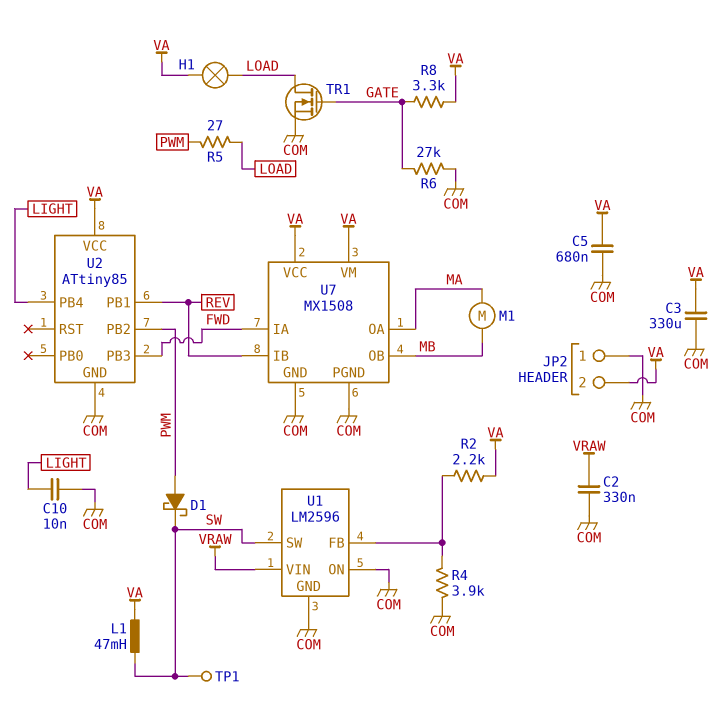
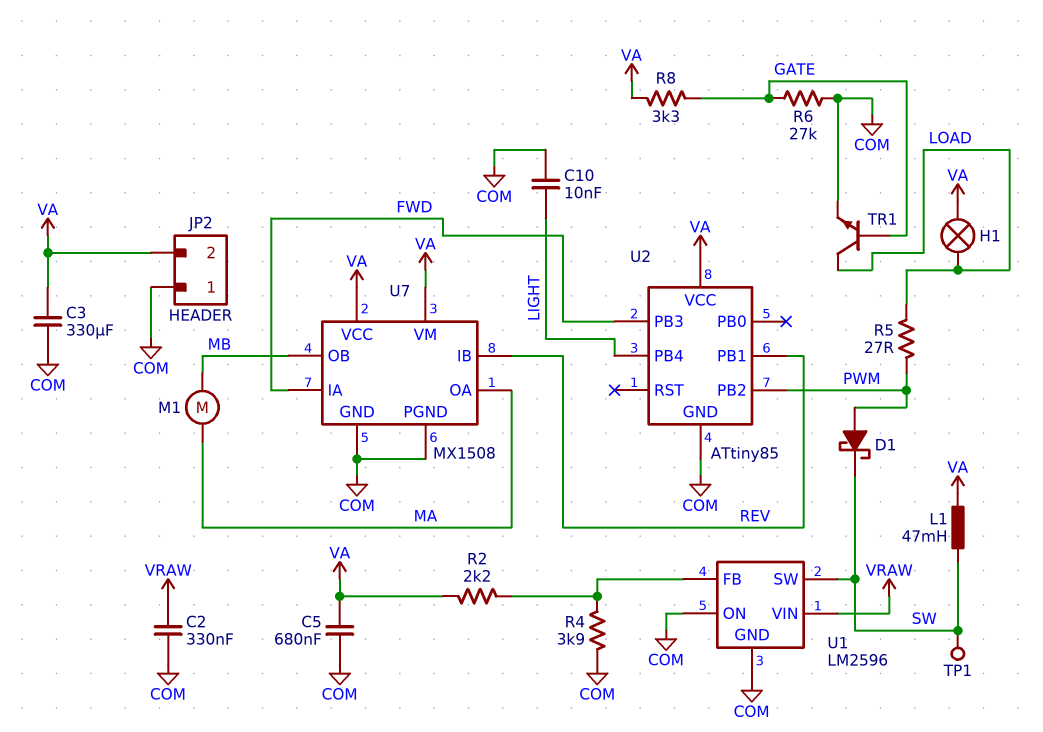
TR1: NMOS (G GATE, D LOAD, S COM) -> NPN (B GATE, C LOAD, E COM)

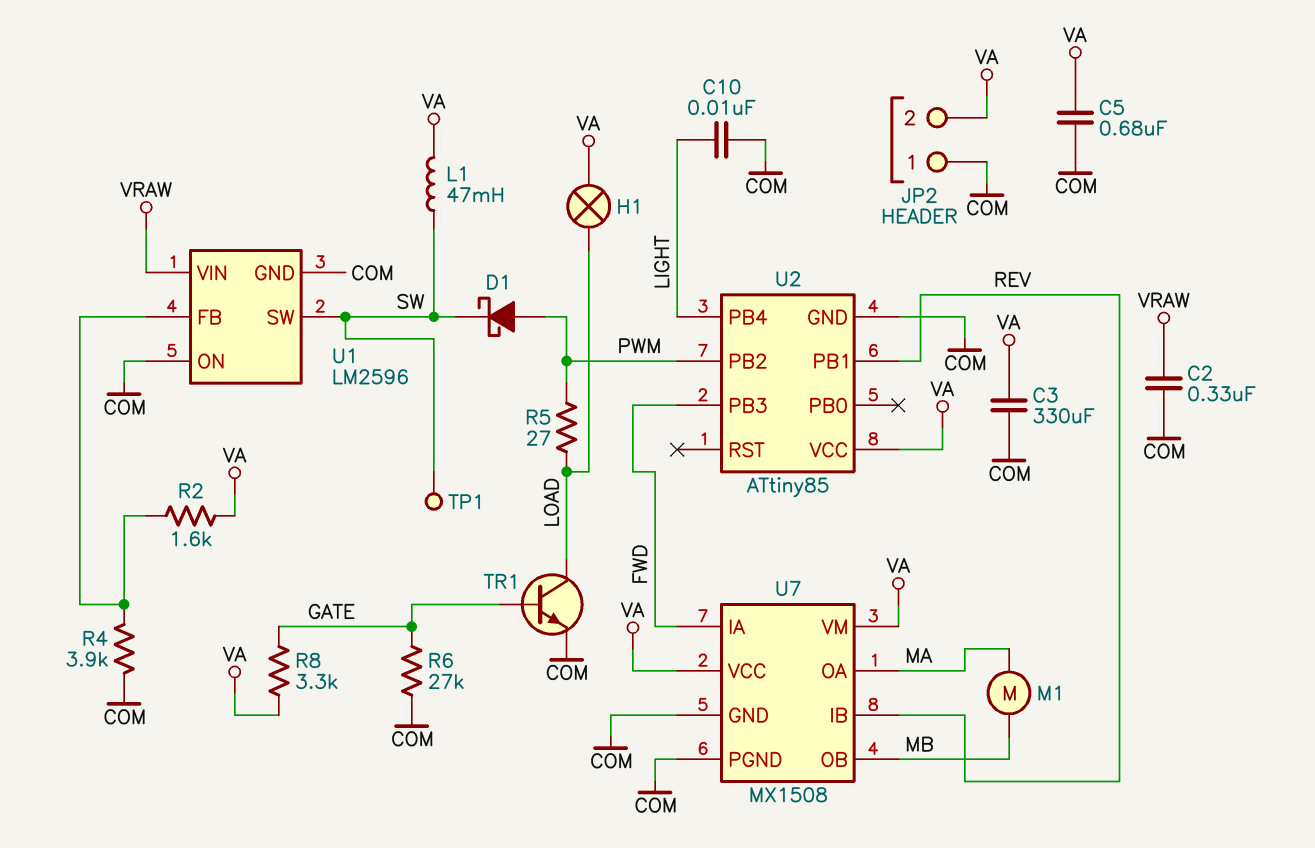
R2: 2.2k (U1/FB, VA) -> 1.6k (U1/FB, VA)

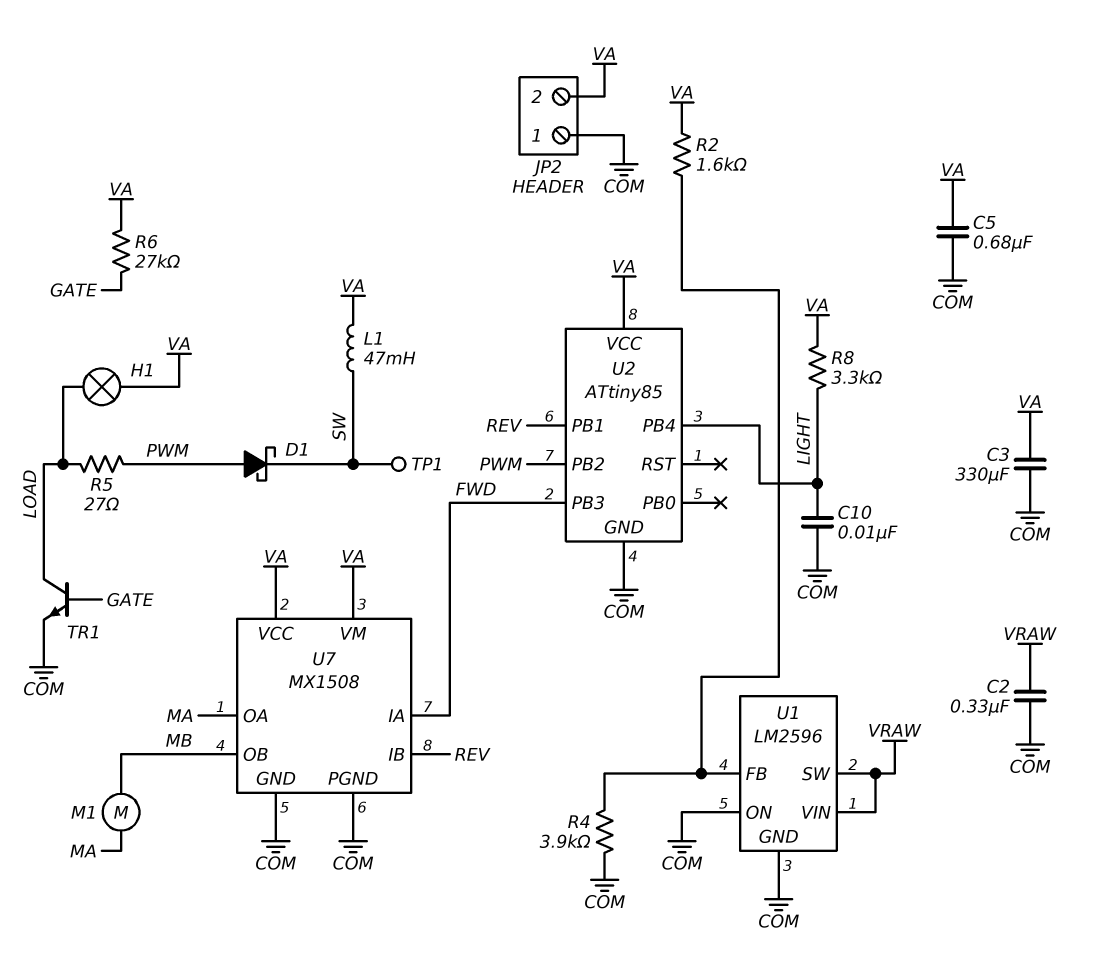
R6: 27k (COM, GATE) -> 27k (GATE, VA)
R8: 3.3k (GATE, VA) -> 3.3k (LIGHT, VA)
U1 pin SW: SW -> VRAW

